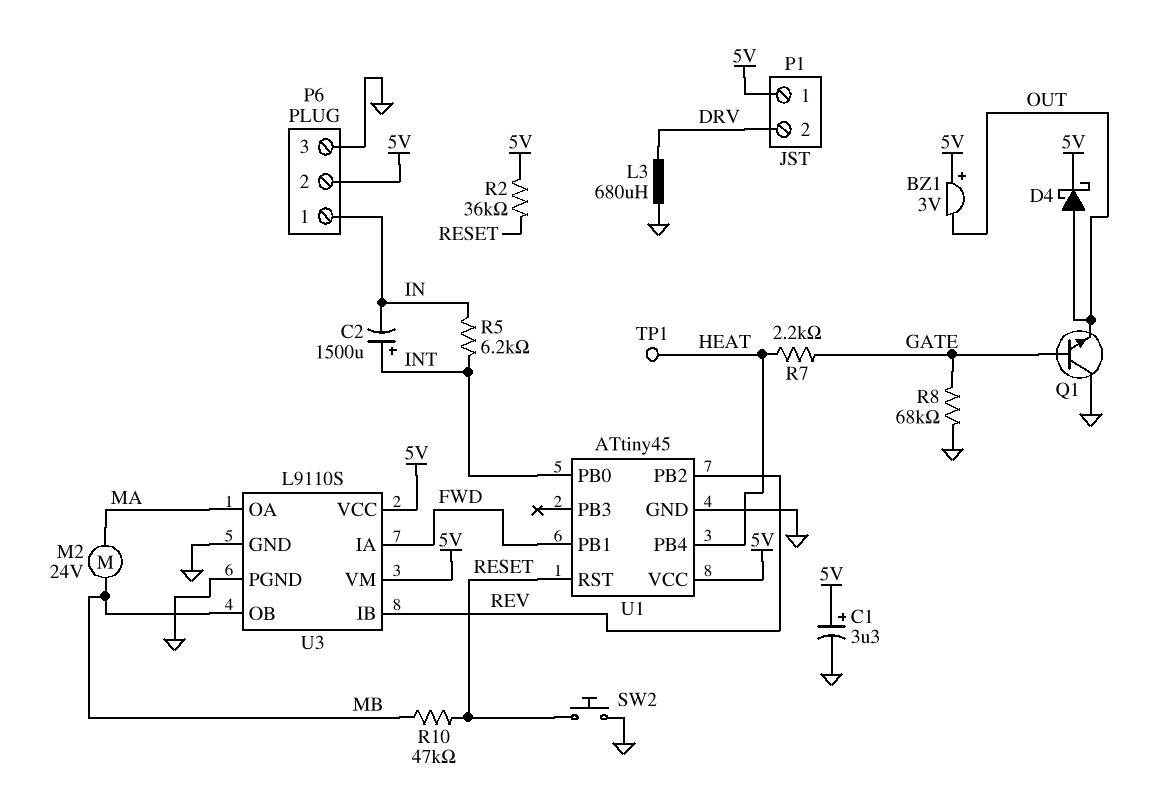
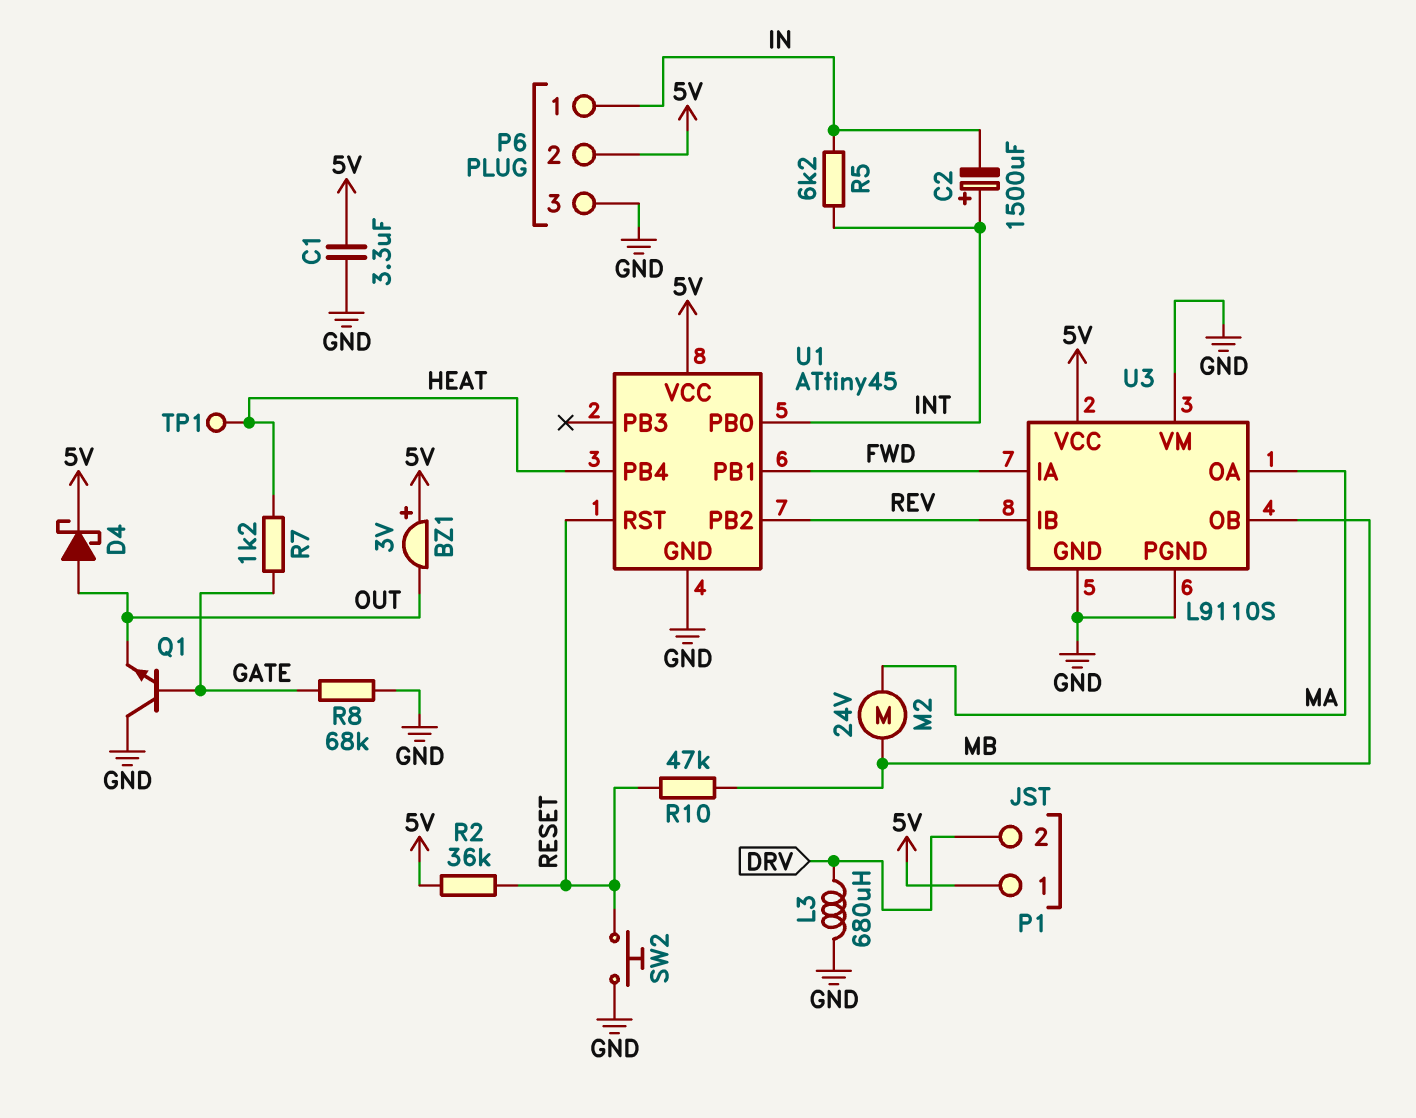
C1: 3.3uF (plus 5V, minus GND) -> 3.3uF (5V, GND)
R7: 2.2k (GATE, HEAT) -> 1.2k (GATE, HEAT)
U3 pin VM: 5V -> GND

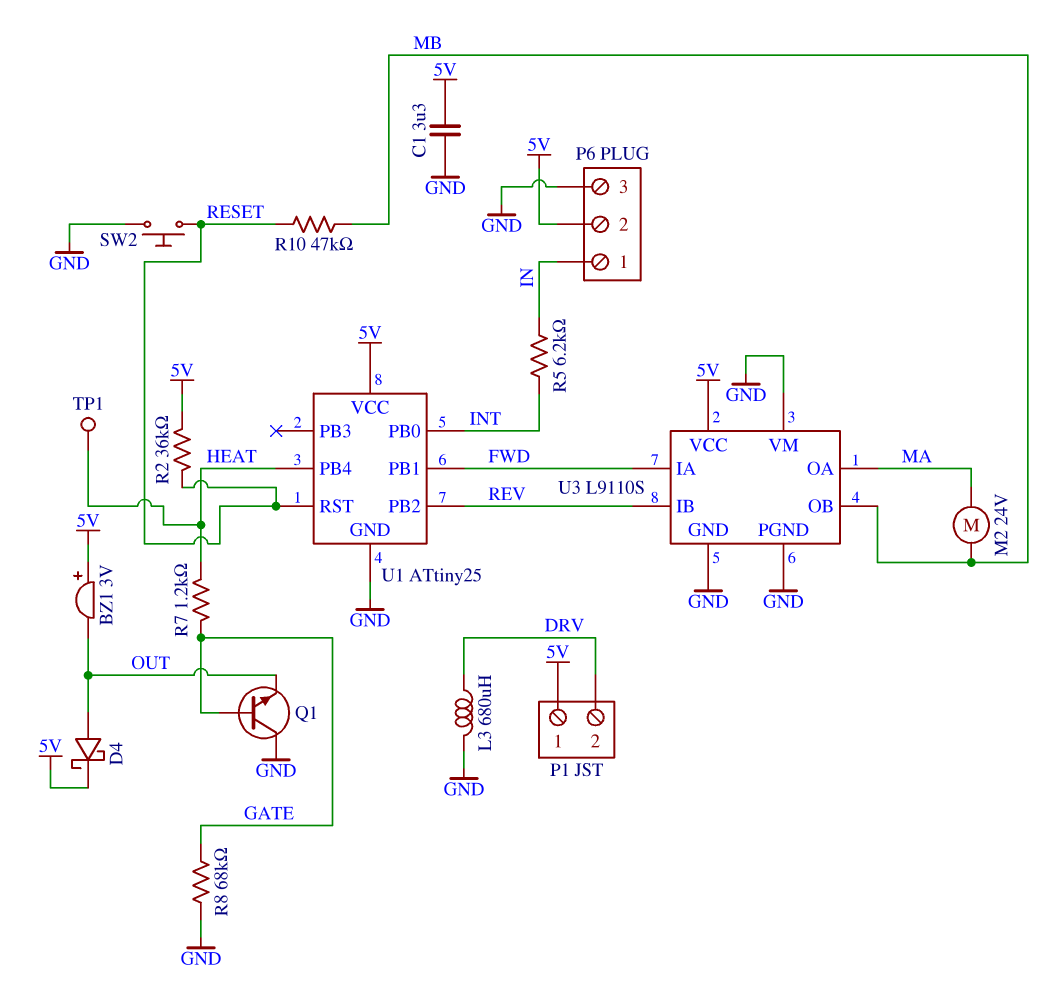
C2: 1500uF (plus INT, minus IN) -> none
U1: ATtiny45 -> ATtiny25

